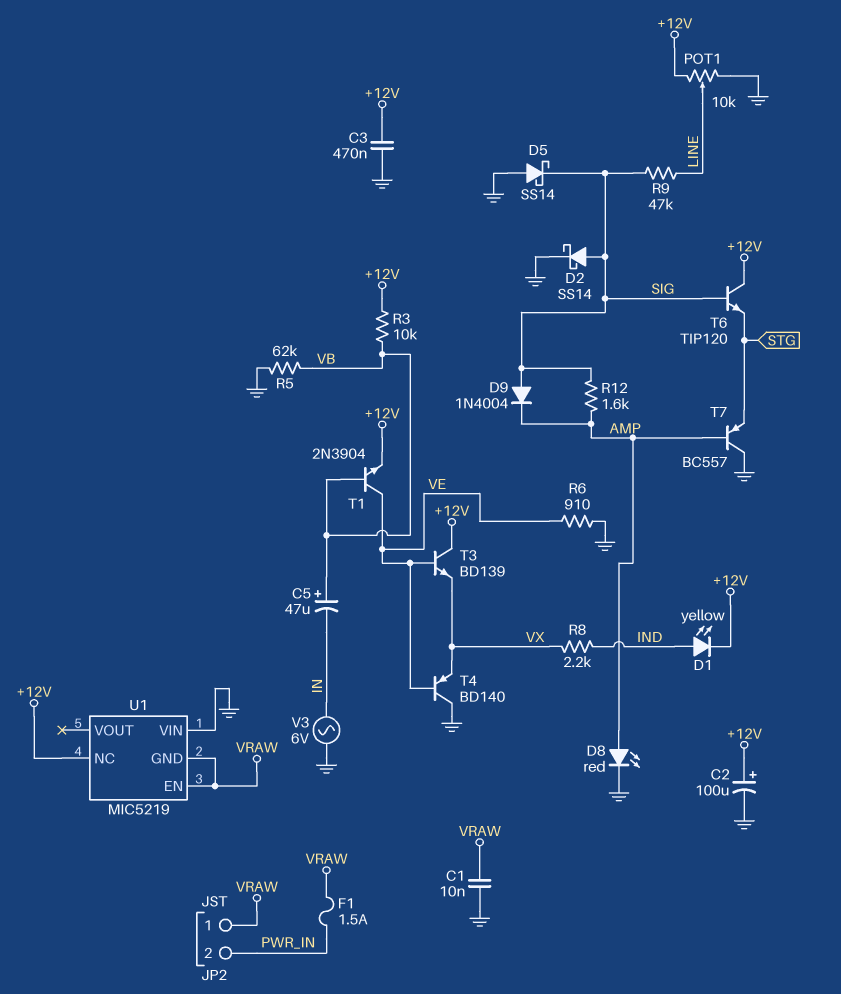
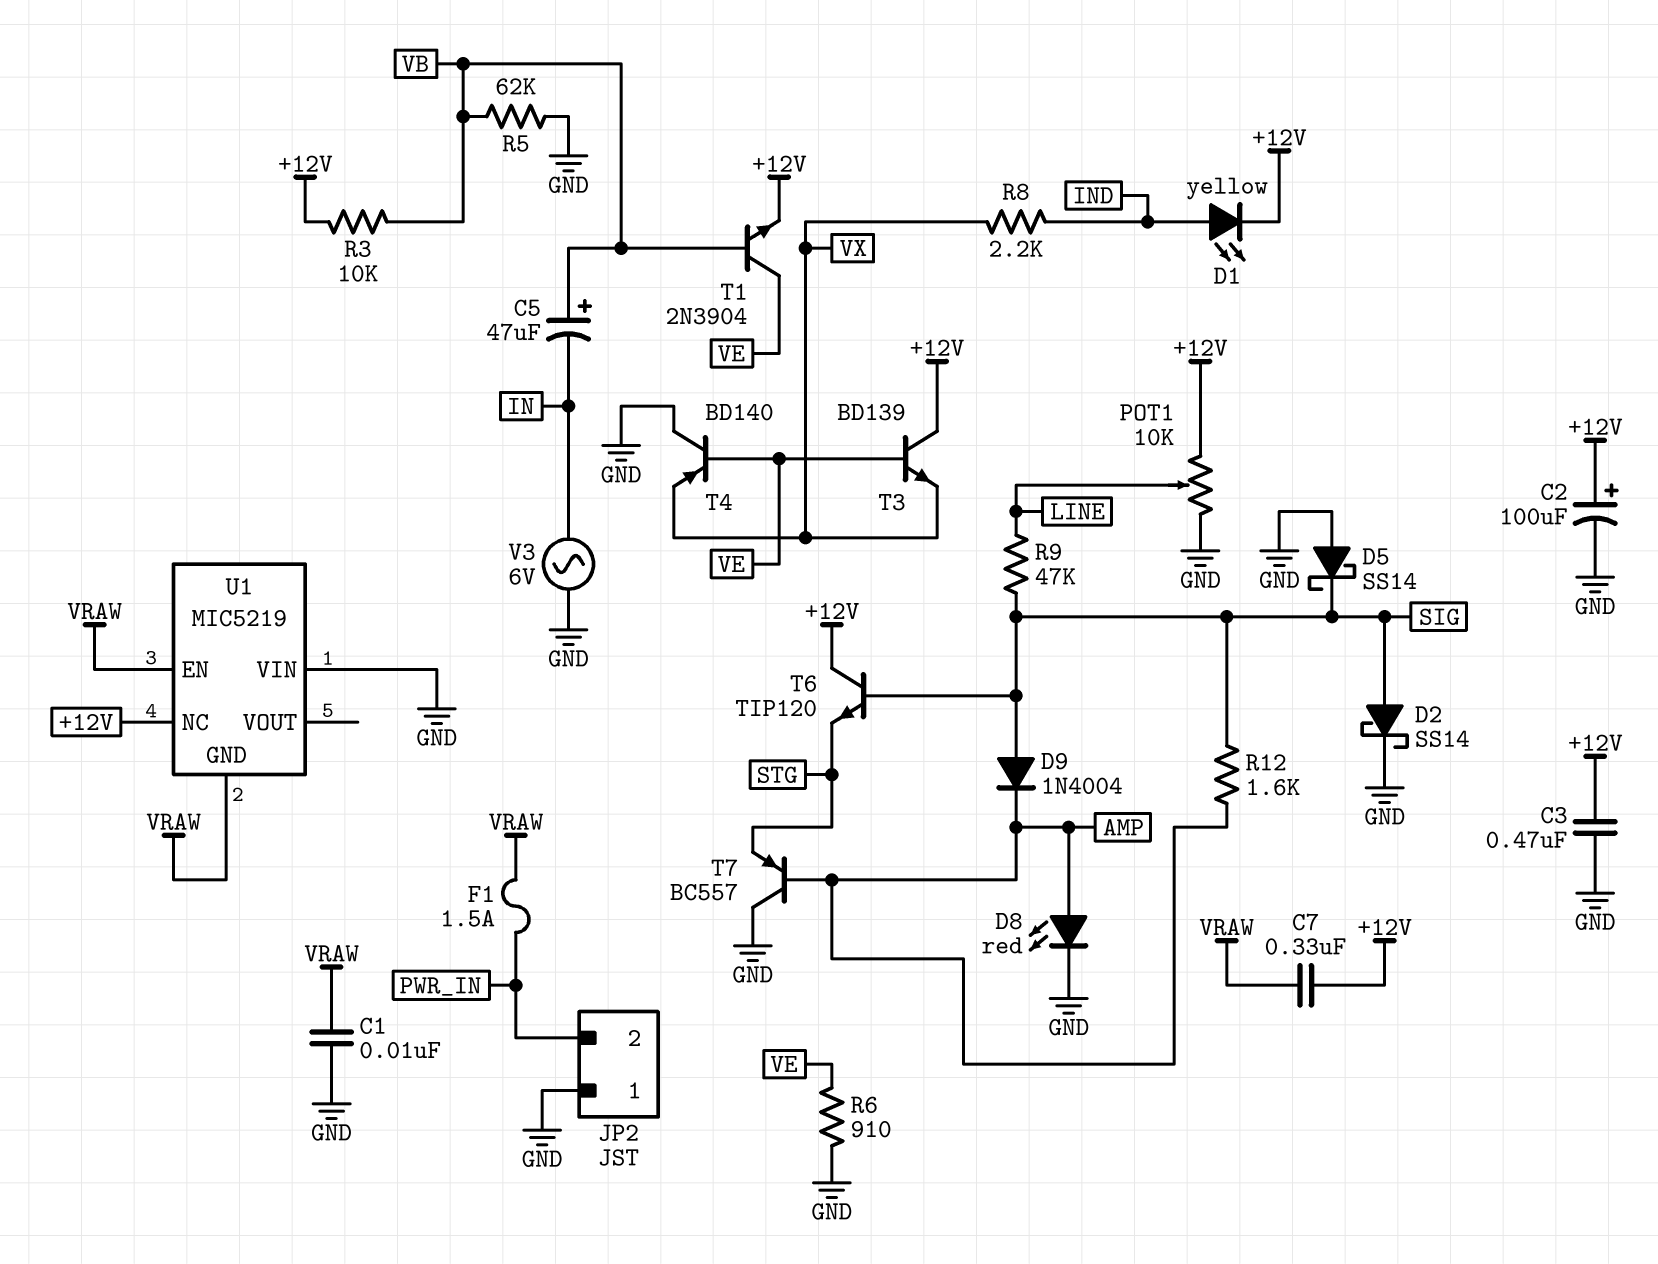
C7: none -> 330nF (+12V, VRAW)
JP2 pin 1: VRAW -> GND

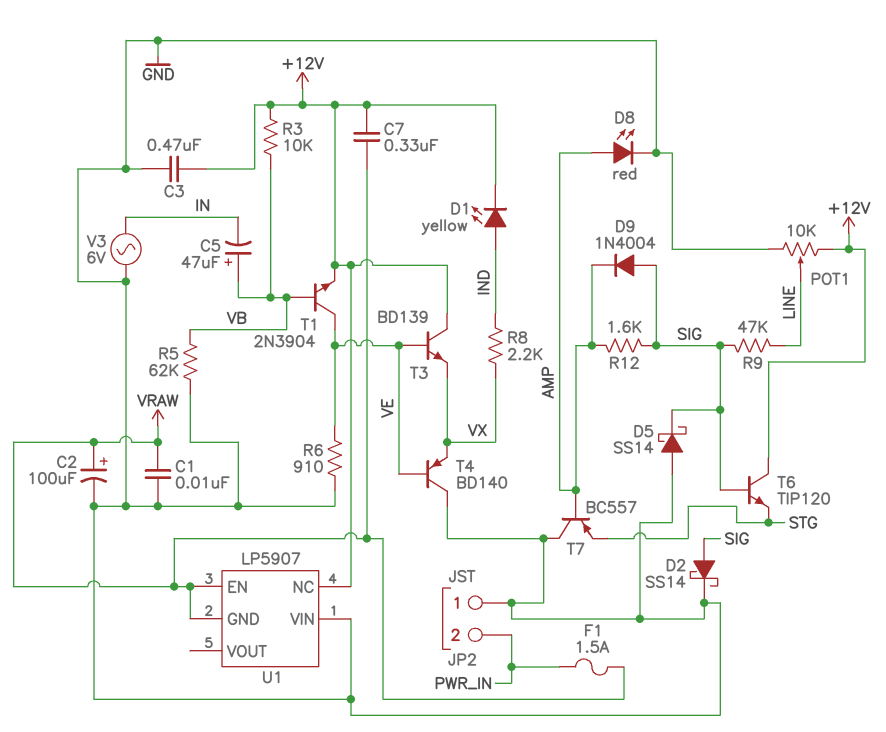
C2: 100uF (plus +12V, minus GND) -> 100uF (plus VRAW, minus GND)
U1: MIC5219 -> LP5907

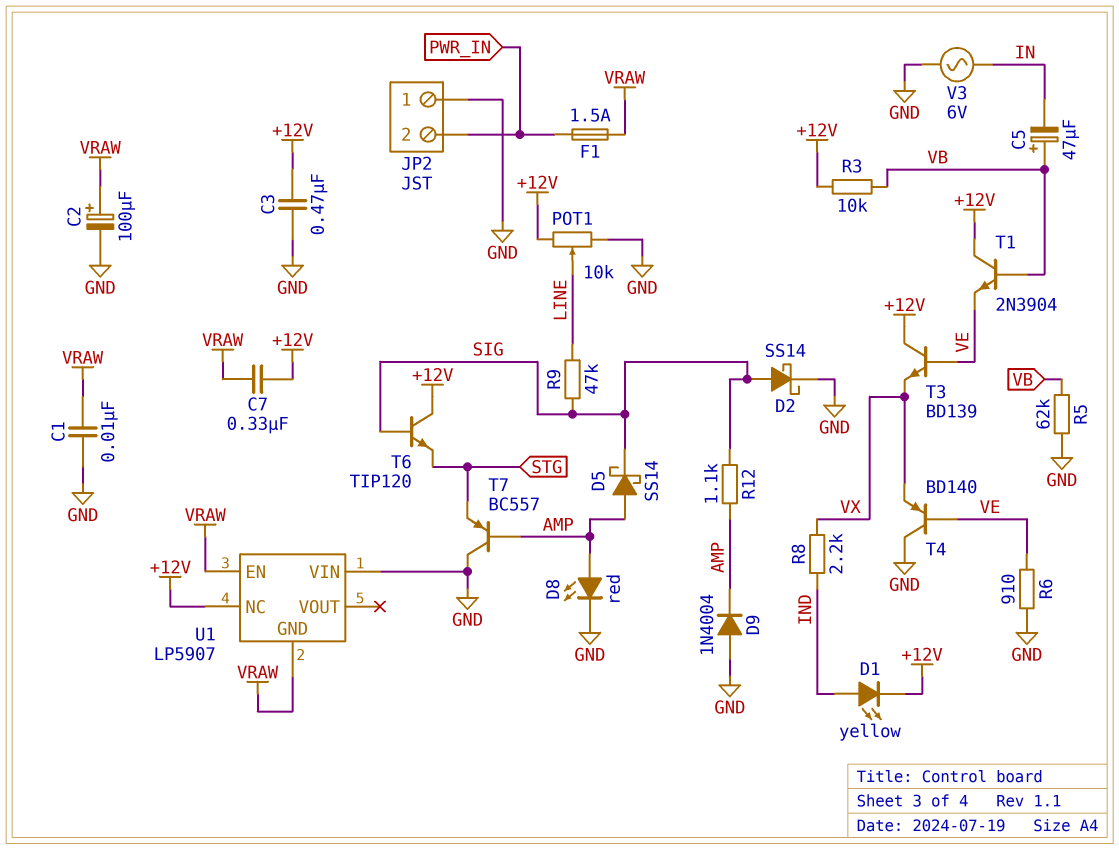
D5: schottky SS14 (A GND, K SIG) -> schottky SS14 (A AMP, K SIG)
D9: diode 1N4004 (A SIG, K AMP) -> diode 1N4004 (A GND, K AMP)
R12: 1.6k (AMP, SIG) -> 1.1k (AMP, SIG)
T1: NPN 2N3904 (B VB, C VE, E +12V) -> NPN 2N3904 (B VB, C +12V, E VE)

